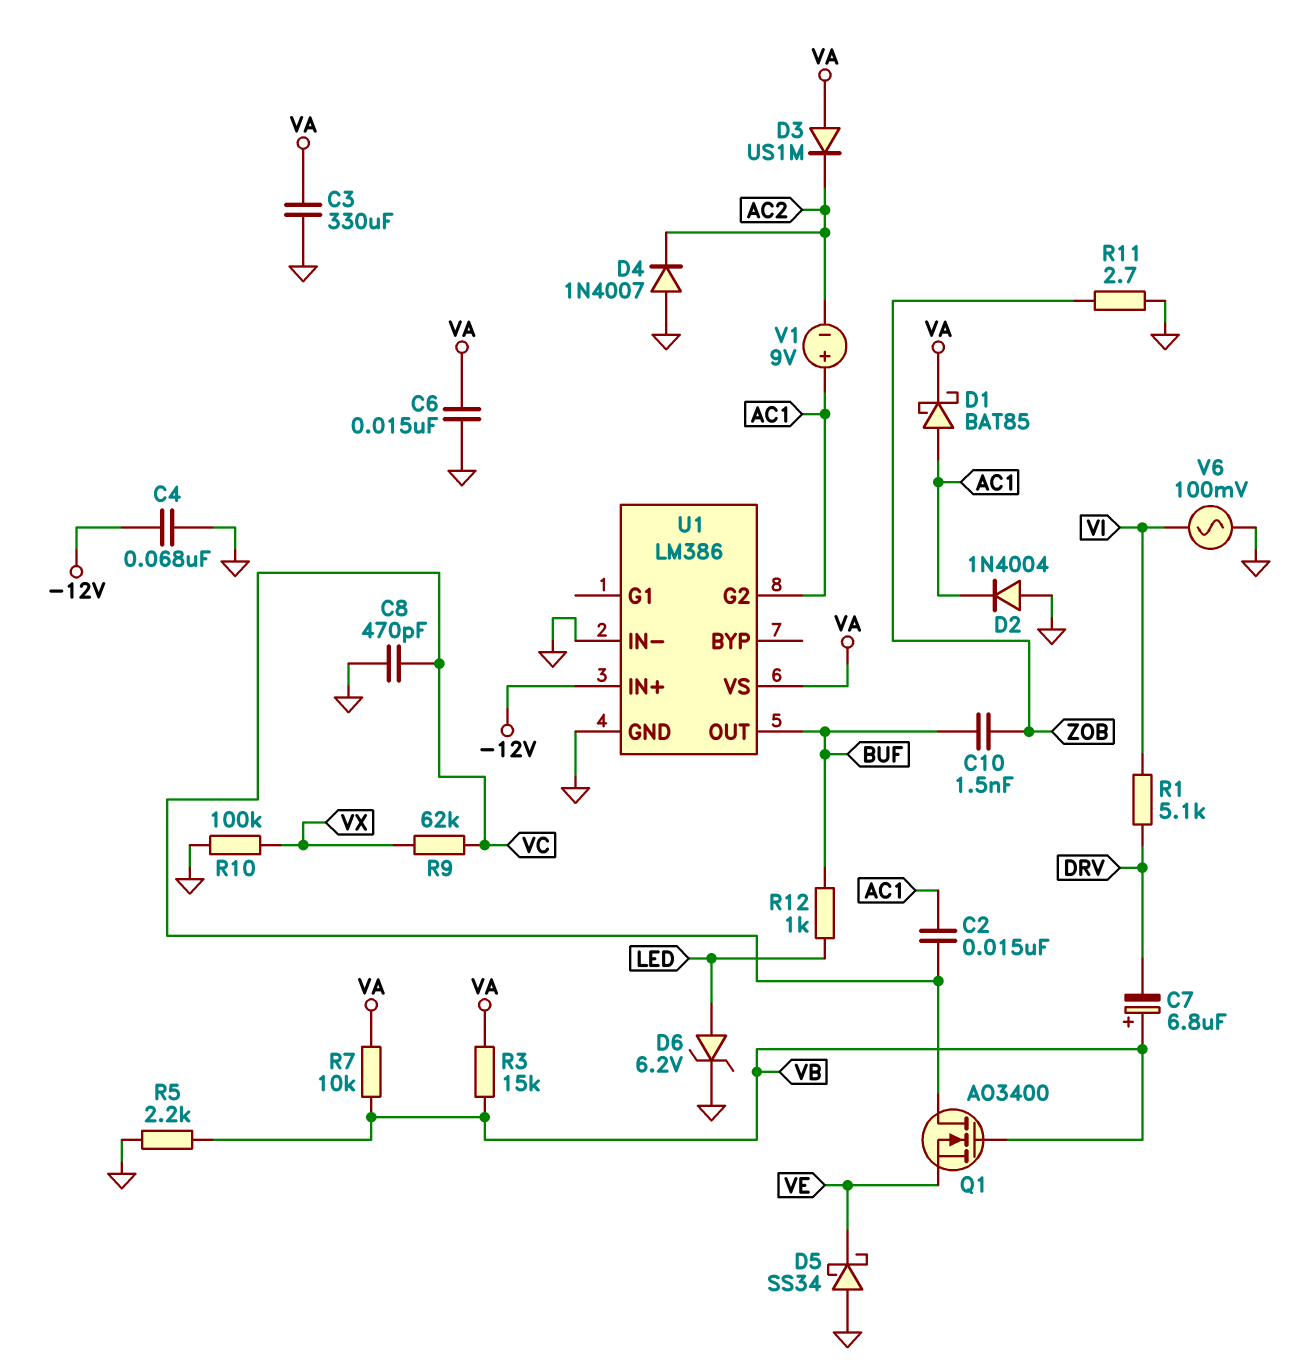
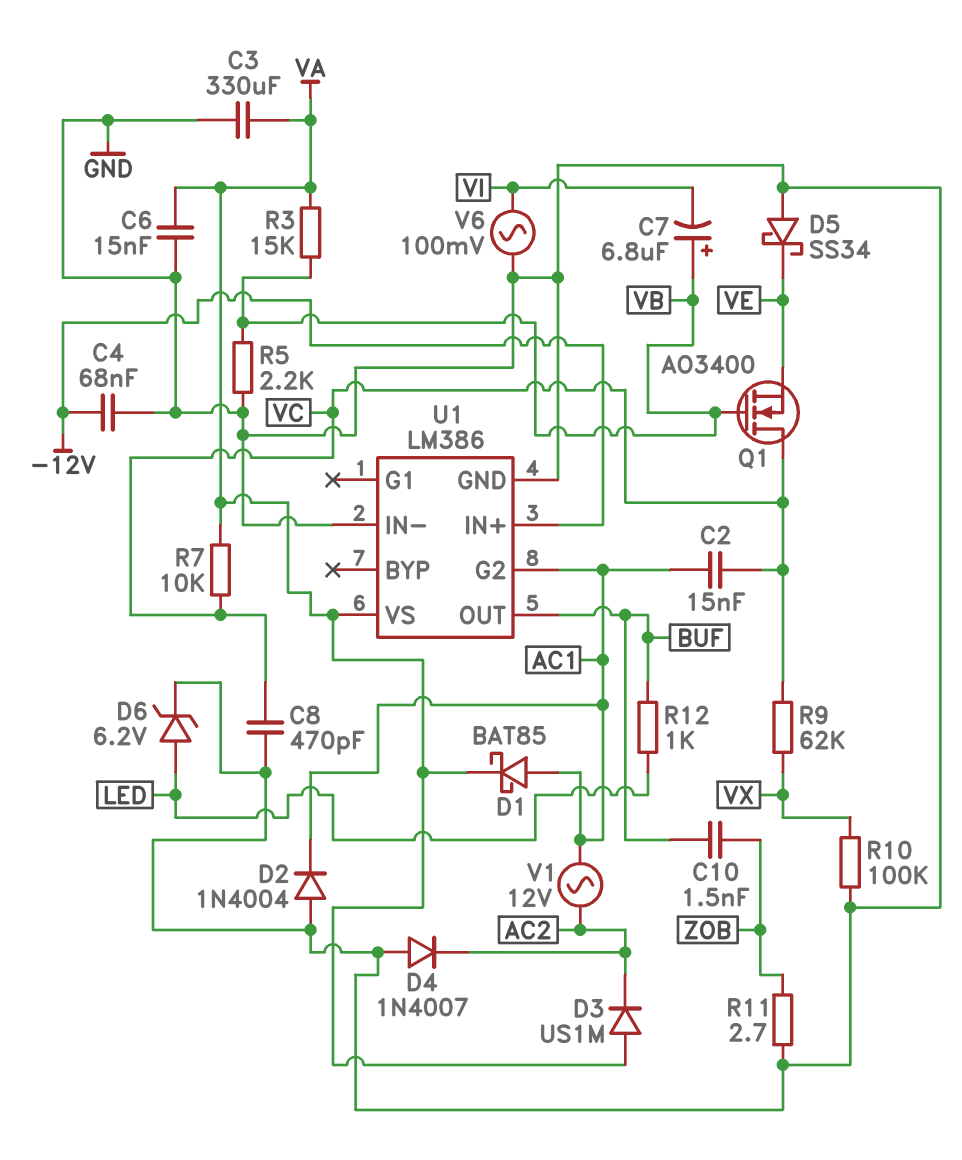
C7: 6.8uF (plus VB, minus DRV) -> 6.8uF (plus VB, minus VI)
R1: 5.1k (DRV, VI) -> none
R7: 10k (VA, VB) -> 10k (VA, VC)
V1: 9V (plus AC1, minus AC2) -> AC 12V (AC1, AC2)

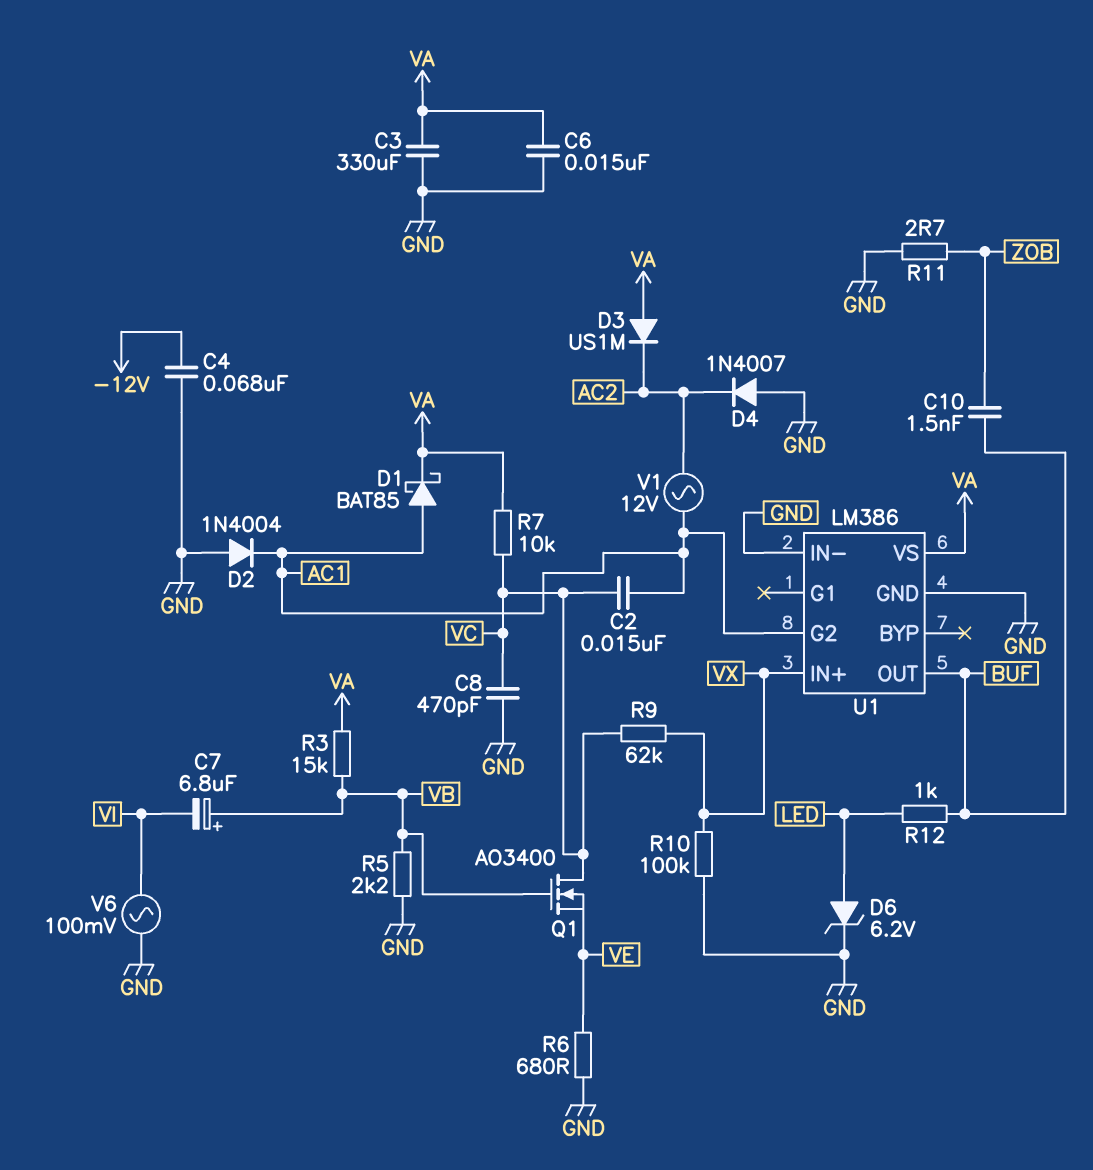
D5: schottky SS34 (A GND, K VE) -> none
R6: none -> 680 (GND, VE)
U1 pin IN+: -12V -> VX

